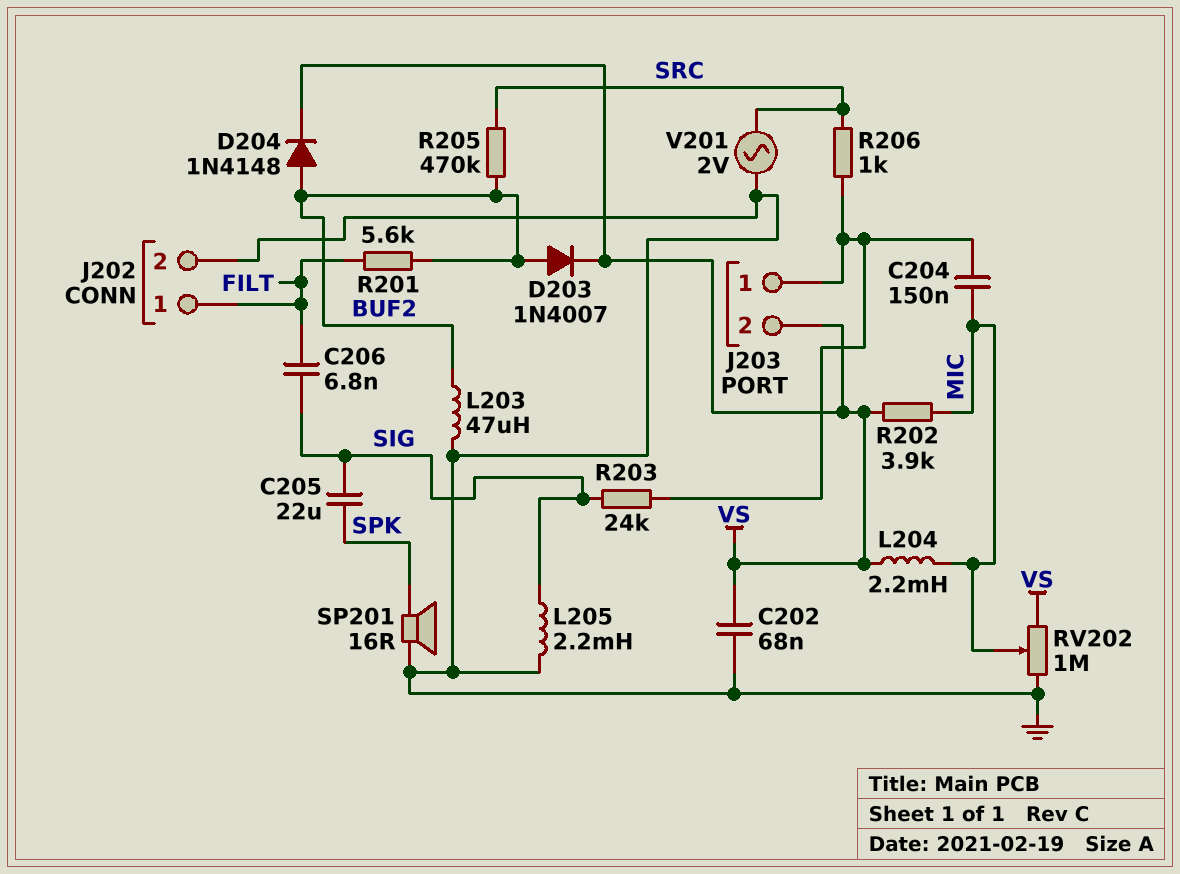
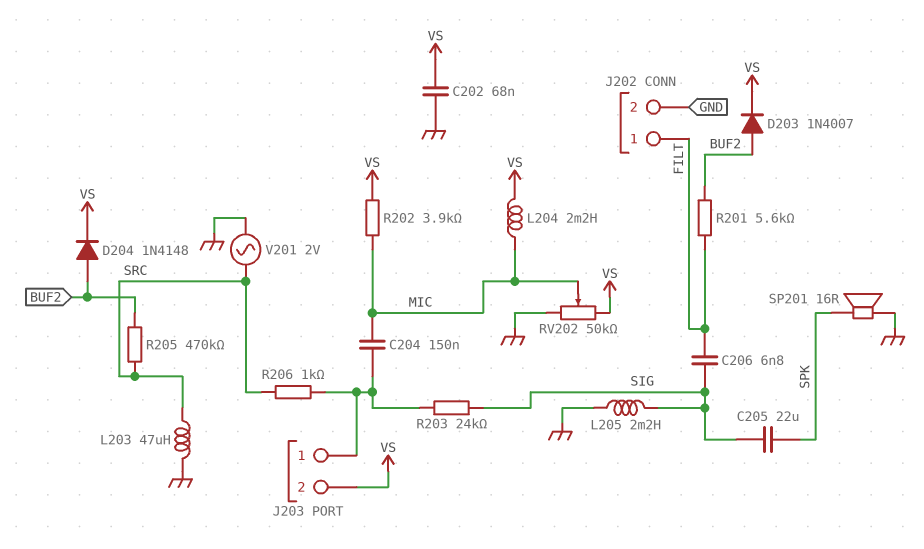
L203: 47uH (BUF2, GND) -> 47uH (GND, SRC)
RV202: 1M (GND, VS, wiper MIC) -> 50k (GND, VS, wiper MIC)

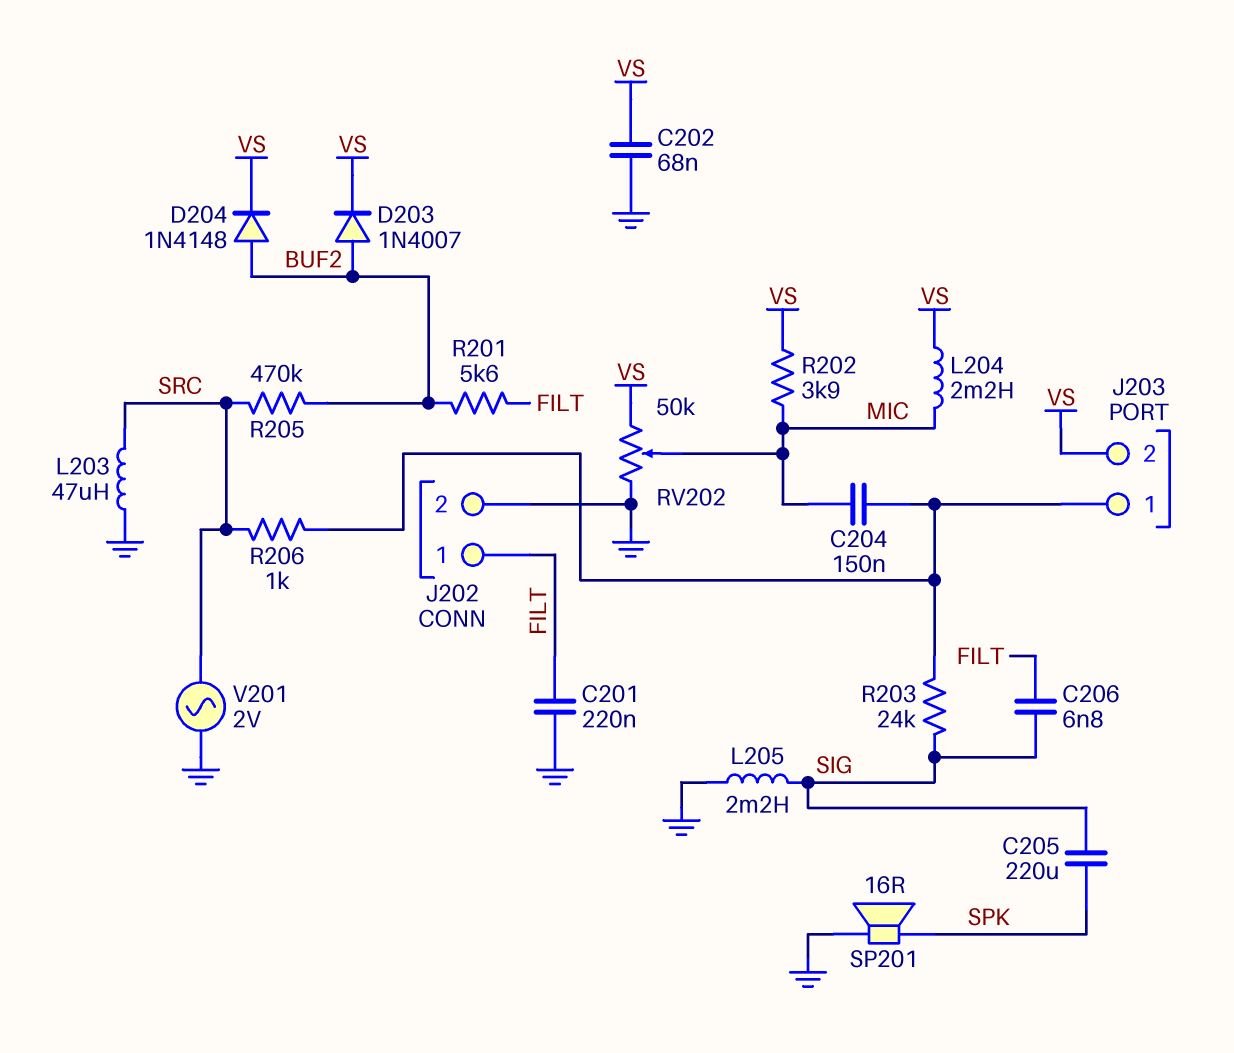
C201: none -> 220nF (FILT, GND)
C205: 22uF (SIG, SPK) -> 220uF (SIG, SPK)

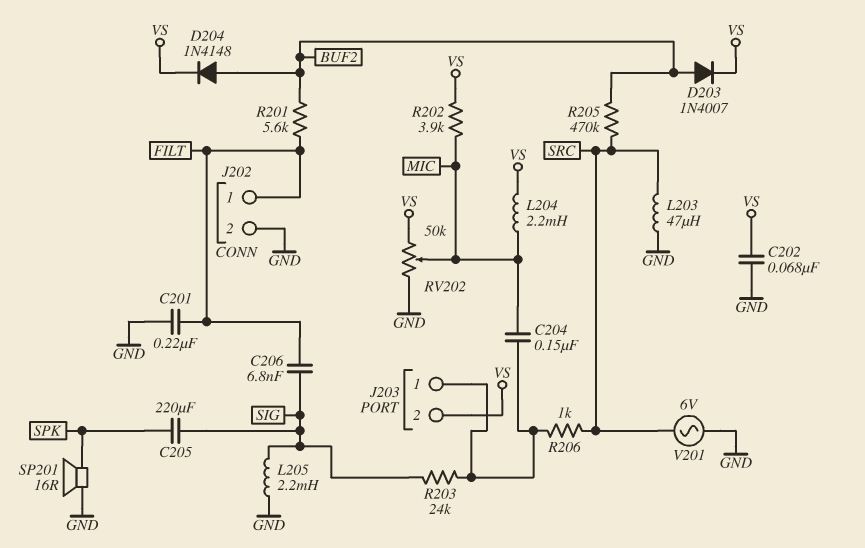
V201: AC 2V (GND, SRC) -> AC 6V (GND, SRC)

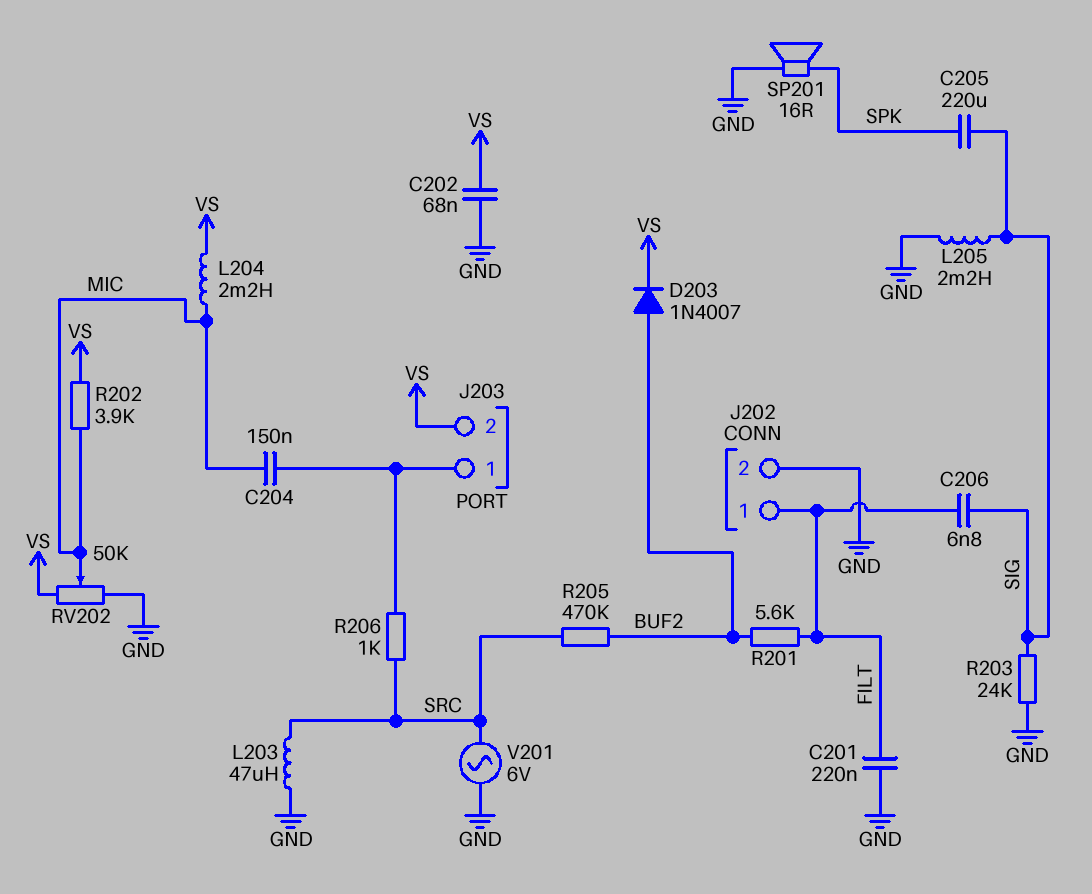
D204: diode 1N4148 (A BUF2, K VS) -> none
R203: 24k (J203/1, SIG) -> 24k (GND, SIG)

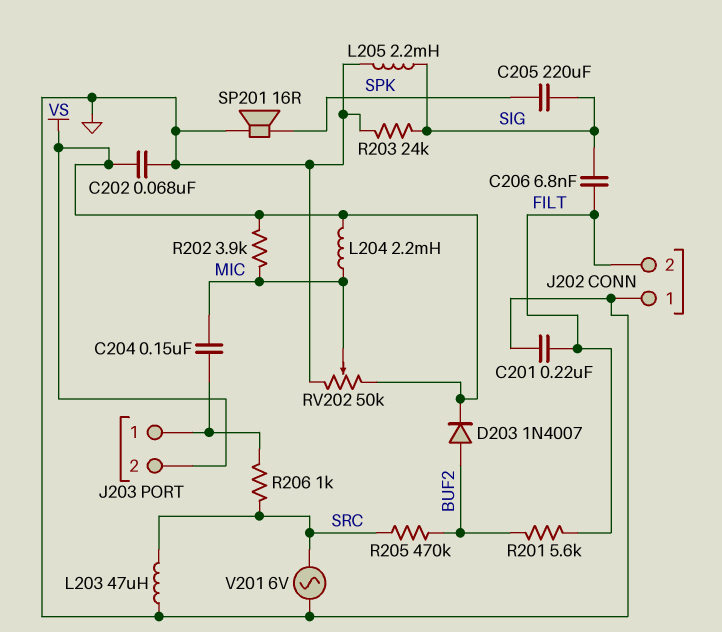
J202 pin 1: FILT -> GND
J202 pin 2: GND -> FILT

